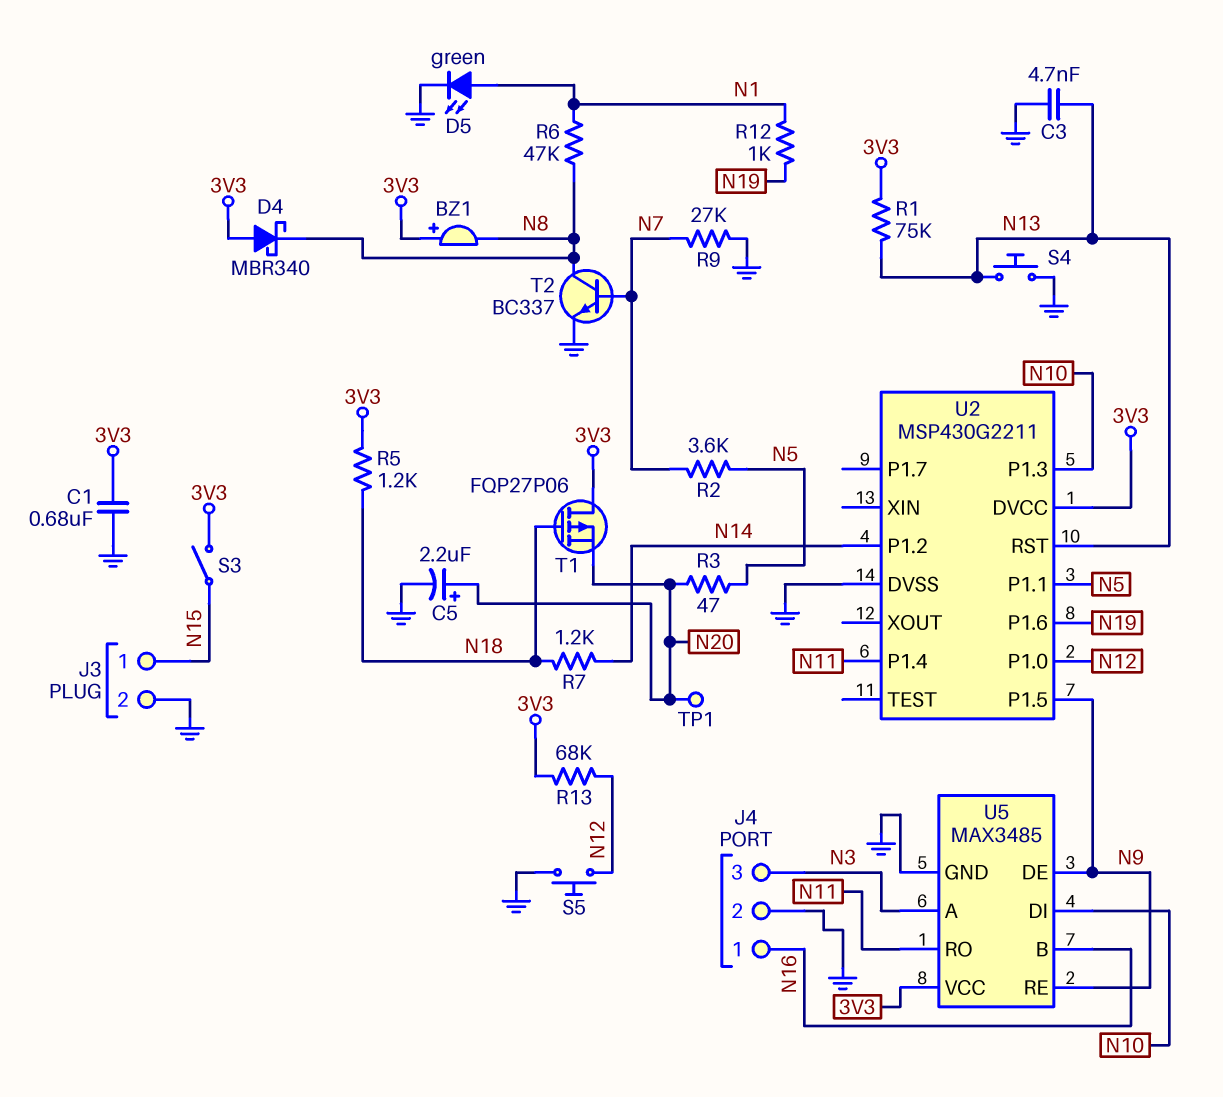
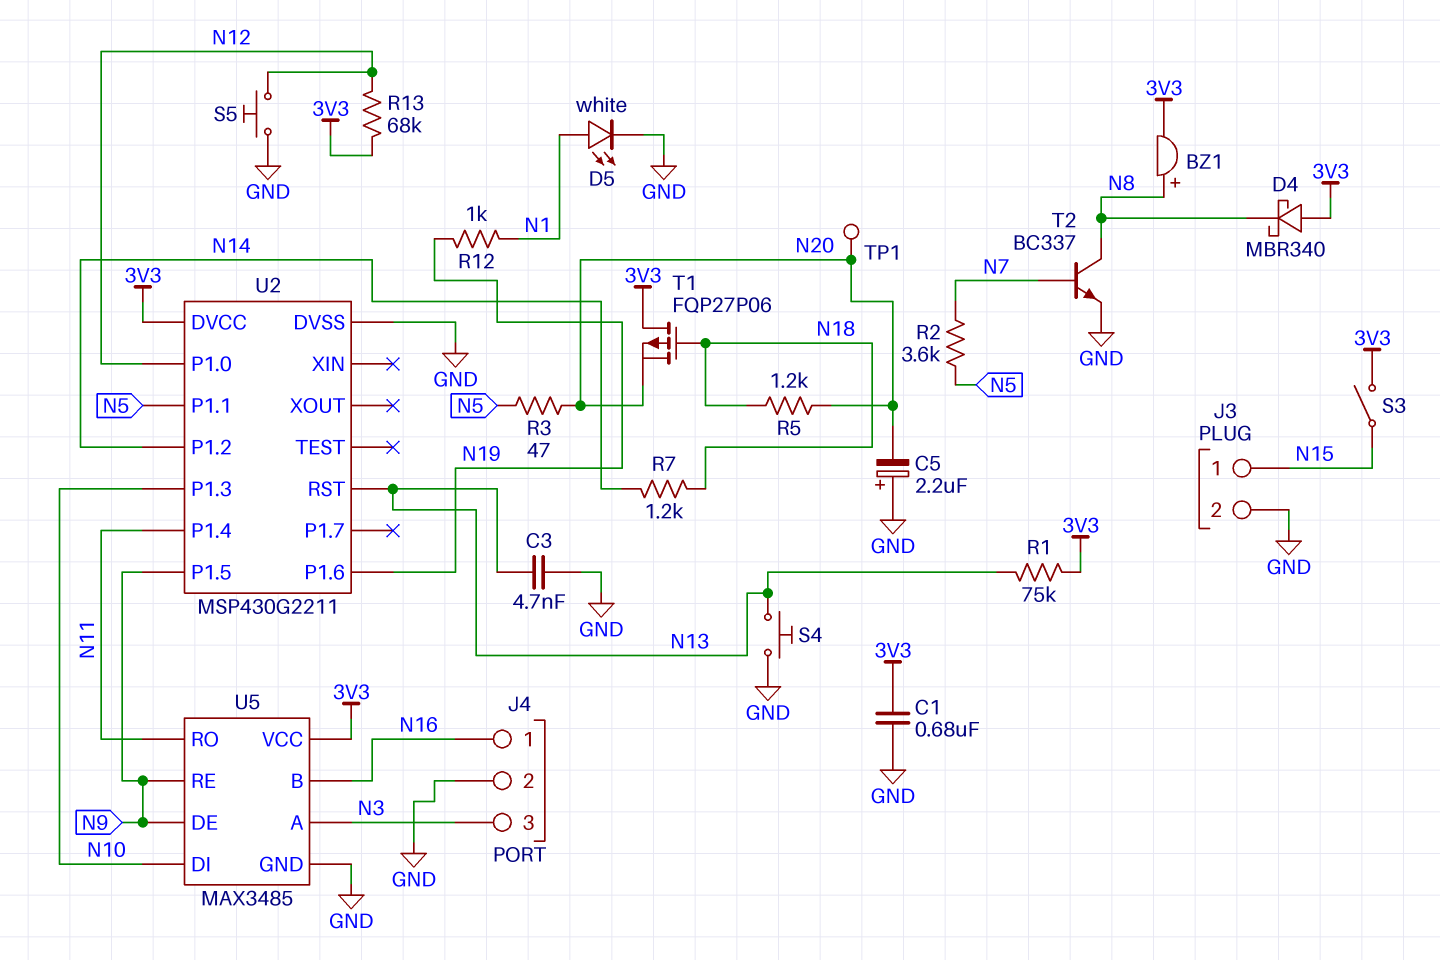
BZ1: buzzer (plus 3V3, minus N8) -> buzzer (plus N8, minus 3V3)
C5: 2.2uF (plus N20, minus GND) -> 2.2uF (plus GND, minus N20)
D5: LED green (A N1, K GND) -> LED white (A N1, K GND)
R5: 1.2k (3V3, N18) -> 1.2k (N18, N20)
R6: 47k (N1, N8) -> none
R9: 27k (GND, N7) -> none

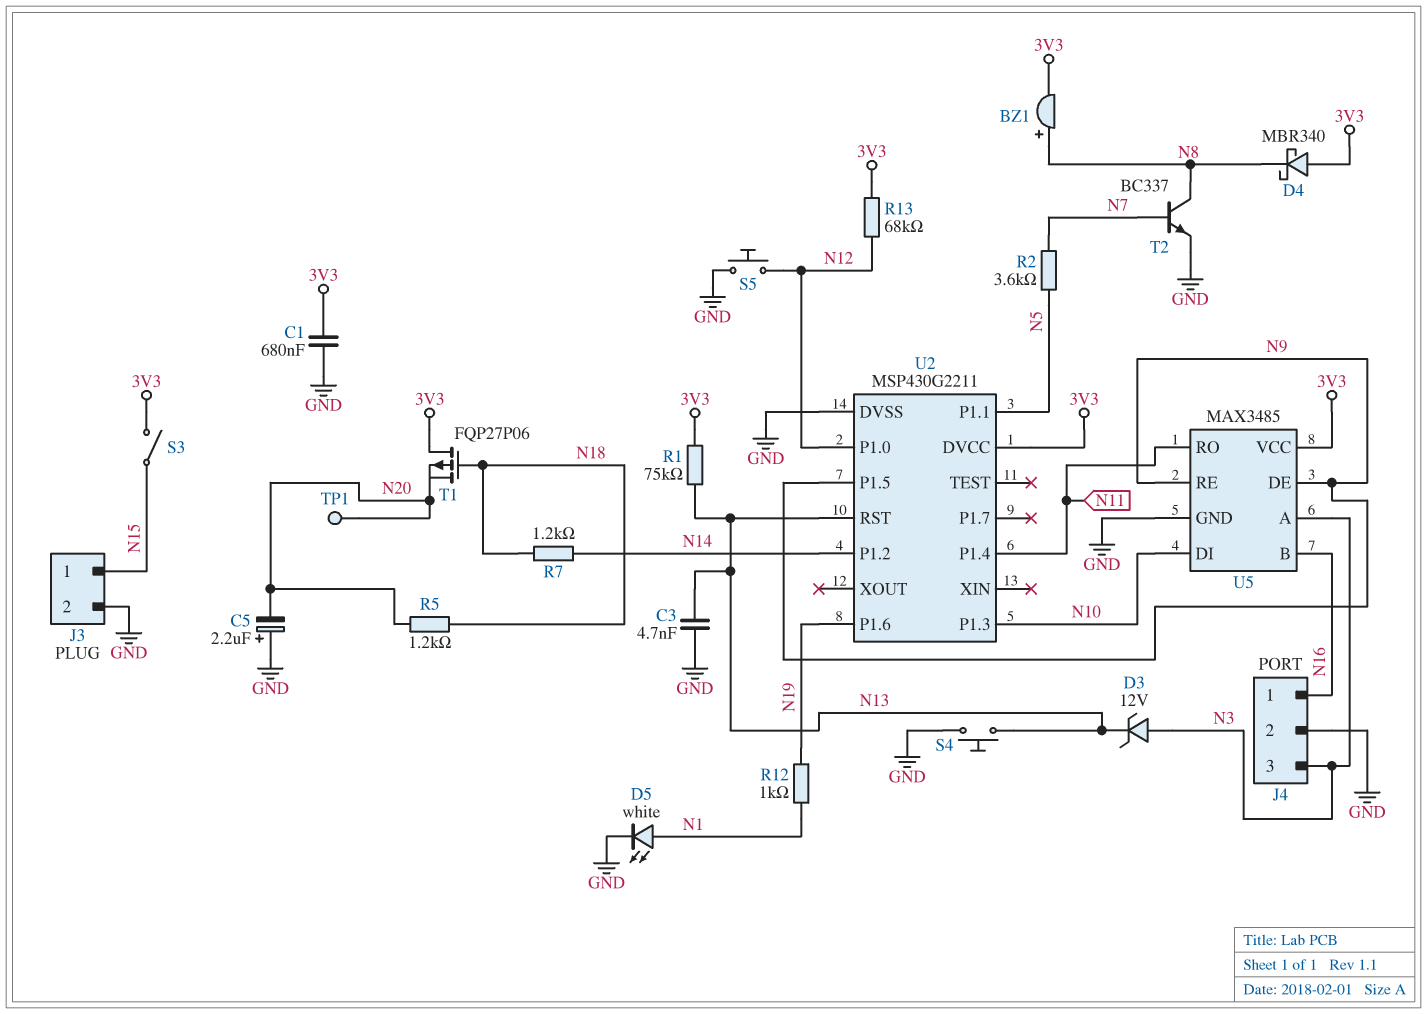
D3: none -> zener 12V (A N3, K N13)
R3: 47 (N5, N20) -> none

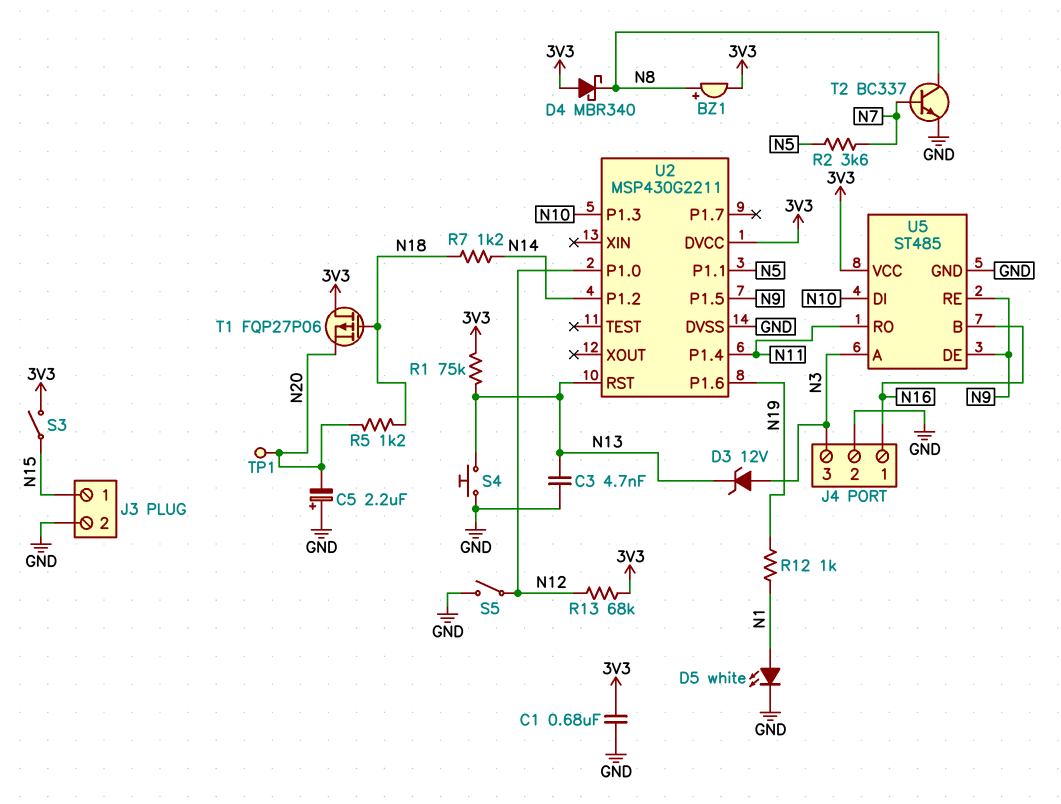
S5: button (GND, N12) -> switch (GND, N12)
U5: MAX3485 -> ST485

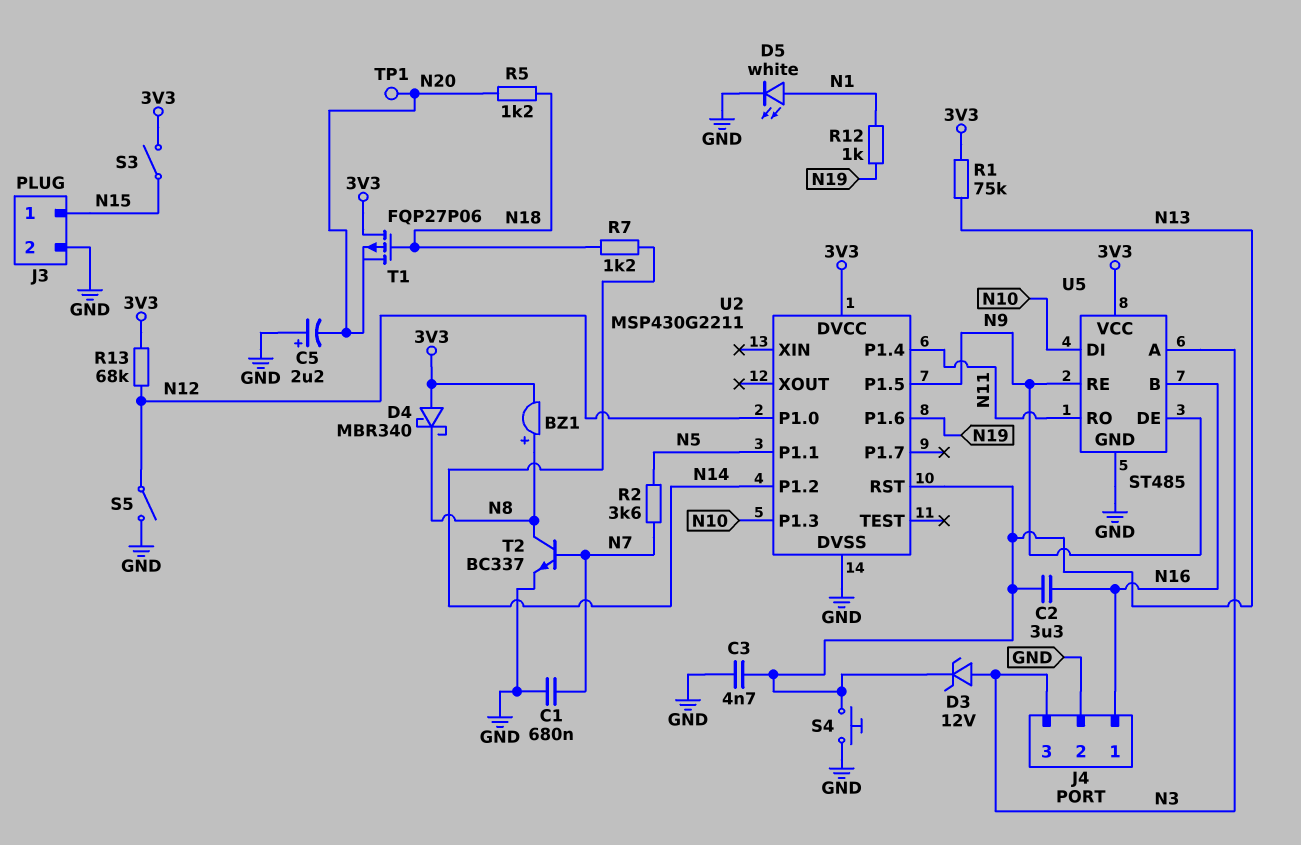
C1: 680nF (3V3, GND) -> 680nF (GND, N7)
C2: none -> 3.3uF (N13, N16)

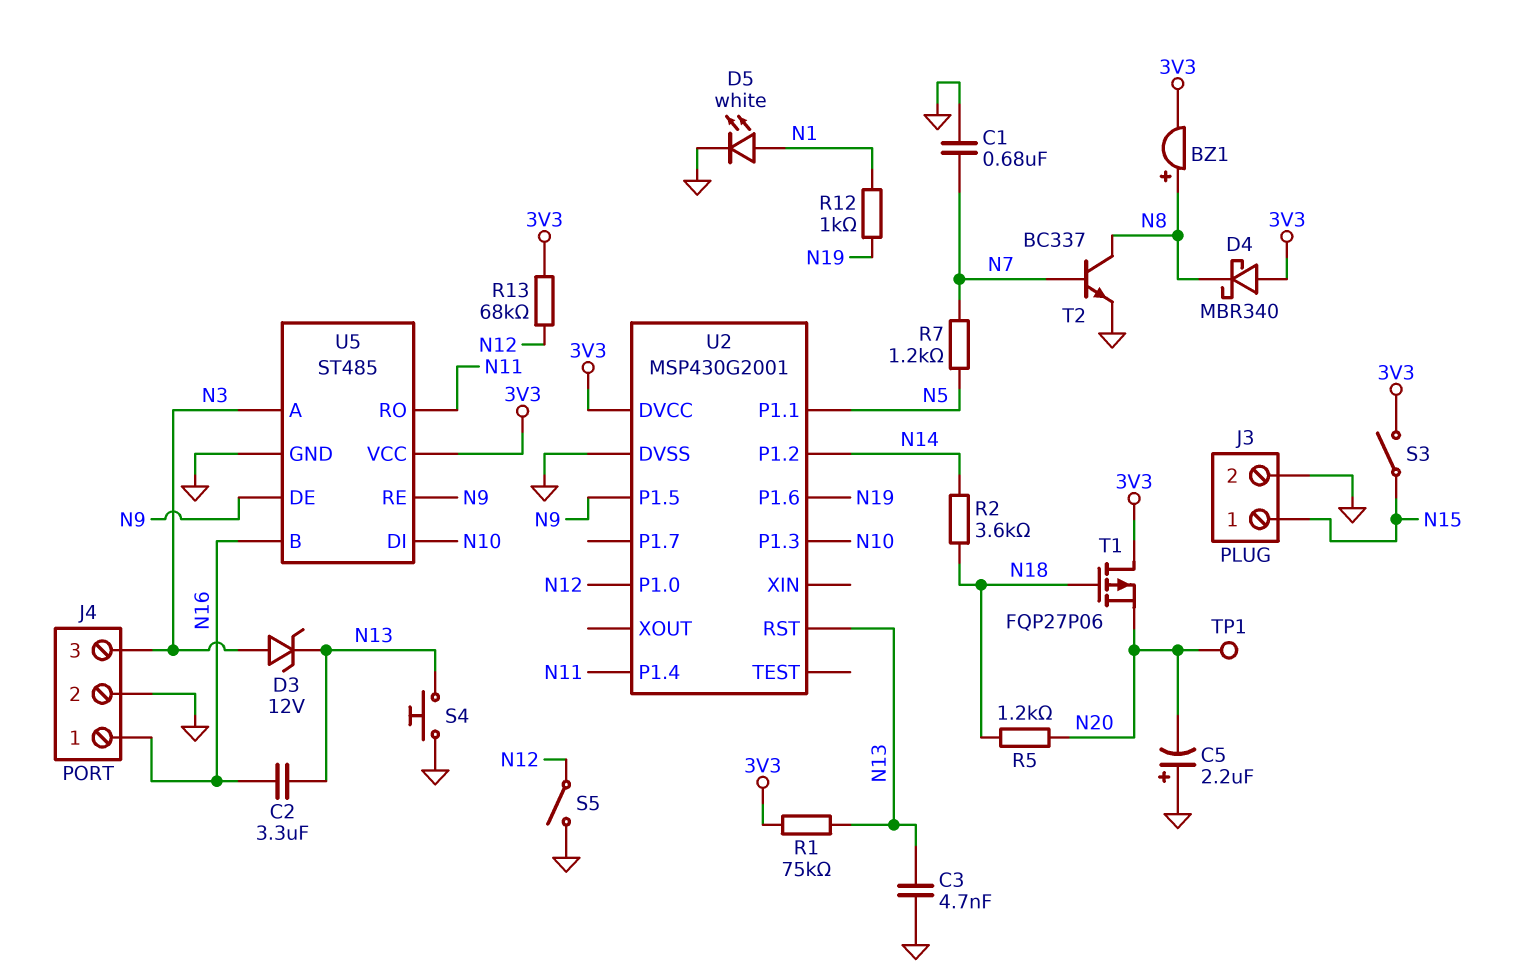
R2: 3.6k (N5, N7) -> 3.6k (N14, N18)
R7: 1.2k (N14, N18) -> 1.2k (N5, N7)
U2: MSP430G2211 -> MSP430G2001

